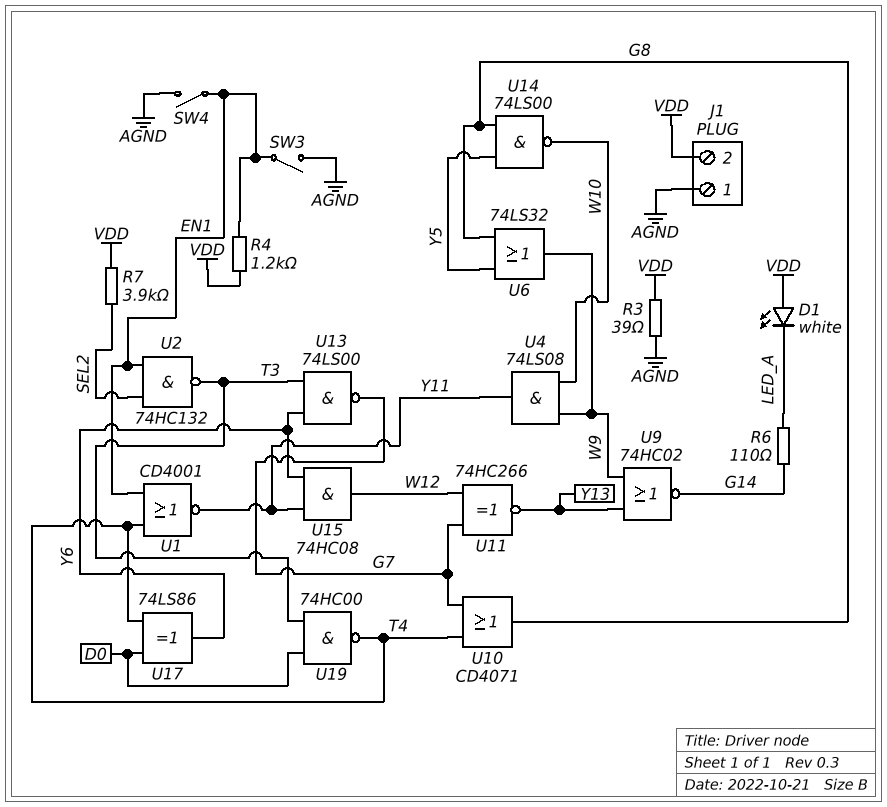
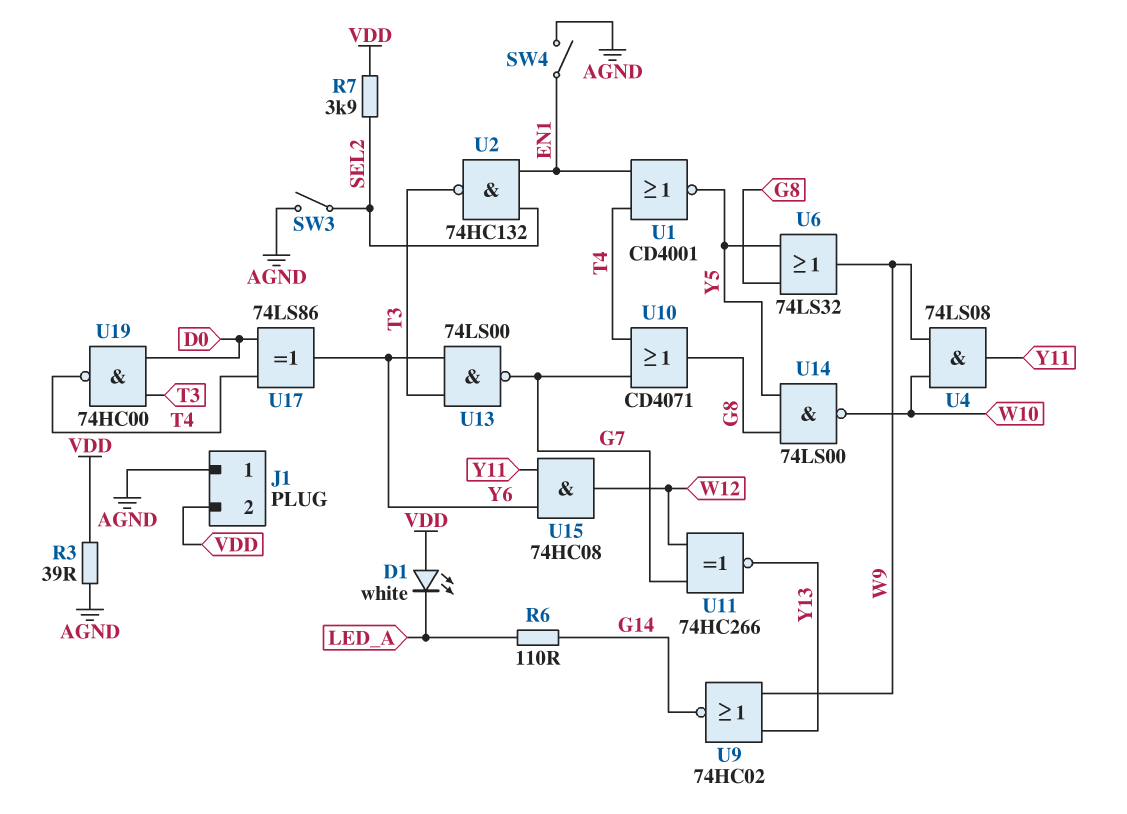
R4: 1.2k (EN1, VDD) -> none
SW3: switch (AGND, EN1) -> switch (AGND, SEL2)
U1: NOR CD4001 (in EN1, in T4, out Y11) -> NOR CD4001 (in EN1, in T4, out Y5)

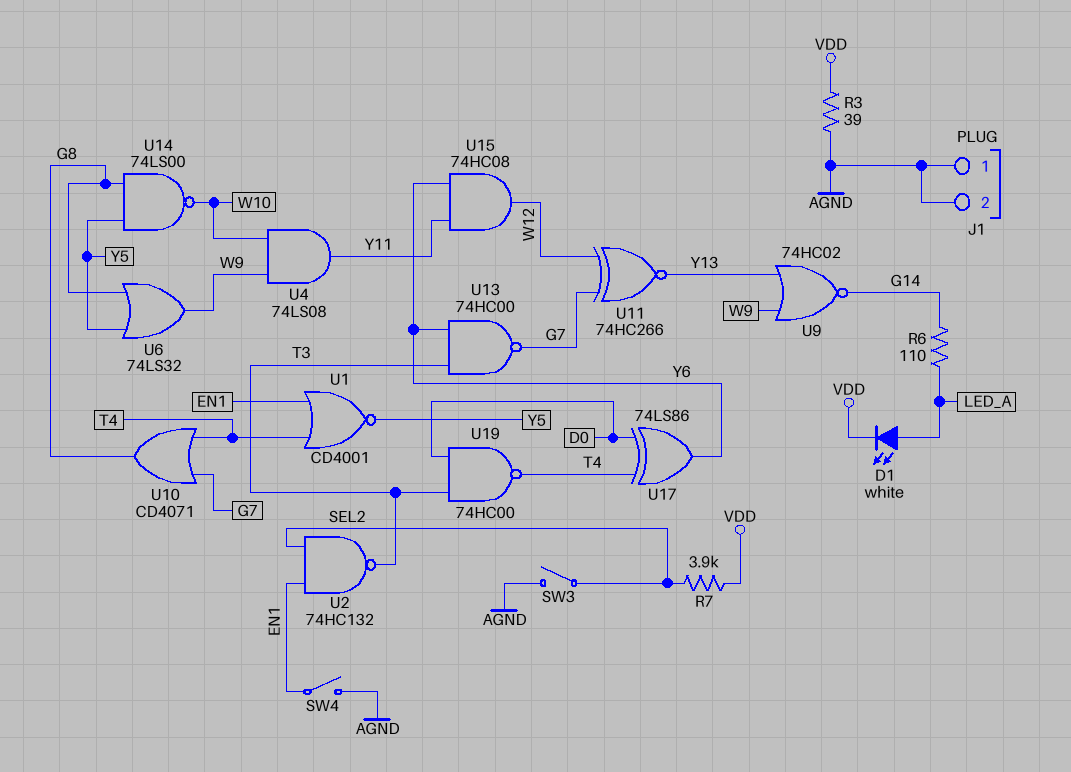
D1: LED white (A VDD, K LED_A) -> LED white (A LED_A, K VDD)
J1 pin 2: VDD -> AGND
U13: NAND 74LS00 (in T3, in Y6, out G7) -> NAND 74HC00 (in T3, in Y6, out G7)

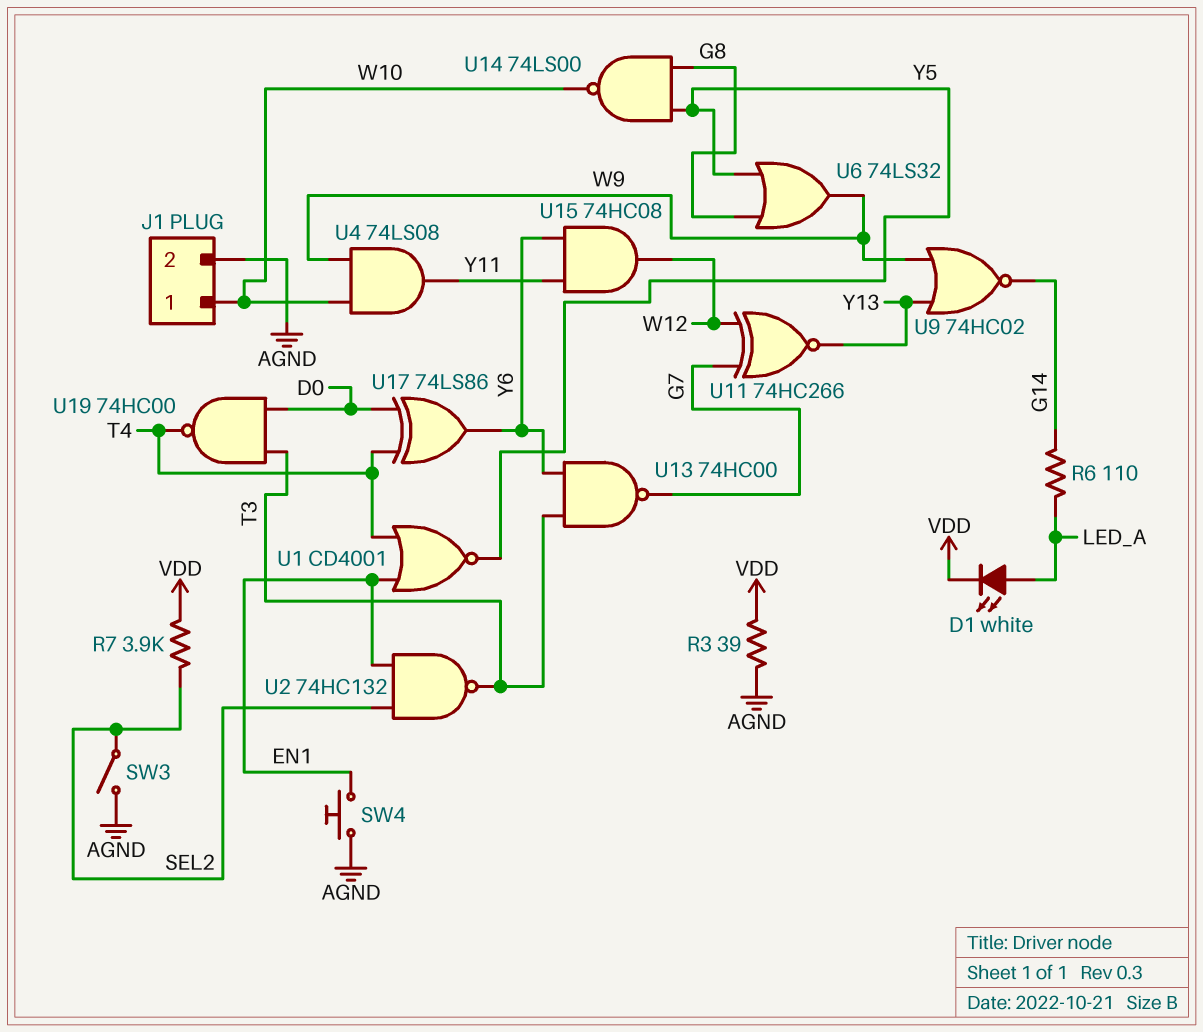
J1 pin 1: AGND -> W10
SW4: switch (AGND, EN1) -> button (AGND, EN1)
U10: OR CD4071 (in G7, in T4, out G8) -> none

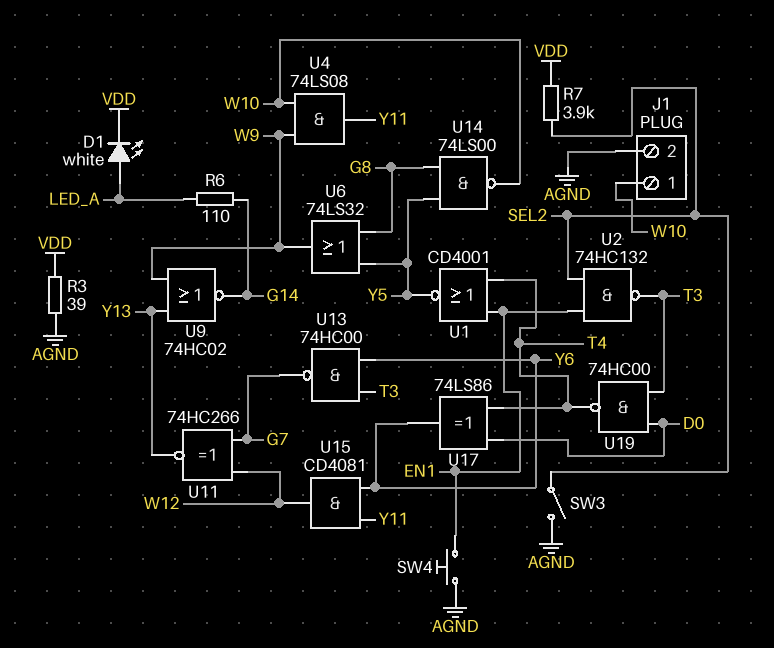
U15: AND 74HC08 (in Y6, in Y11, out W12) -> AND CD4081 (in Y6, in Y11, out W12)

